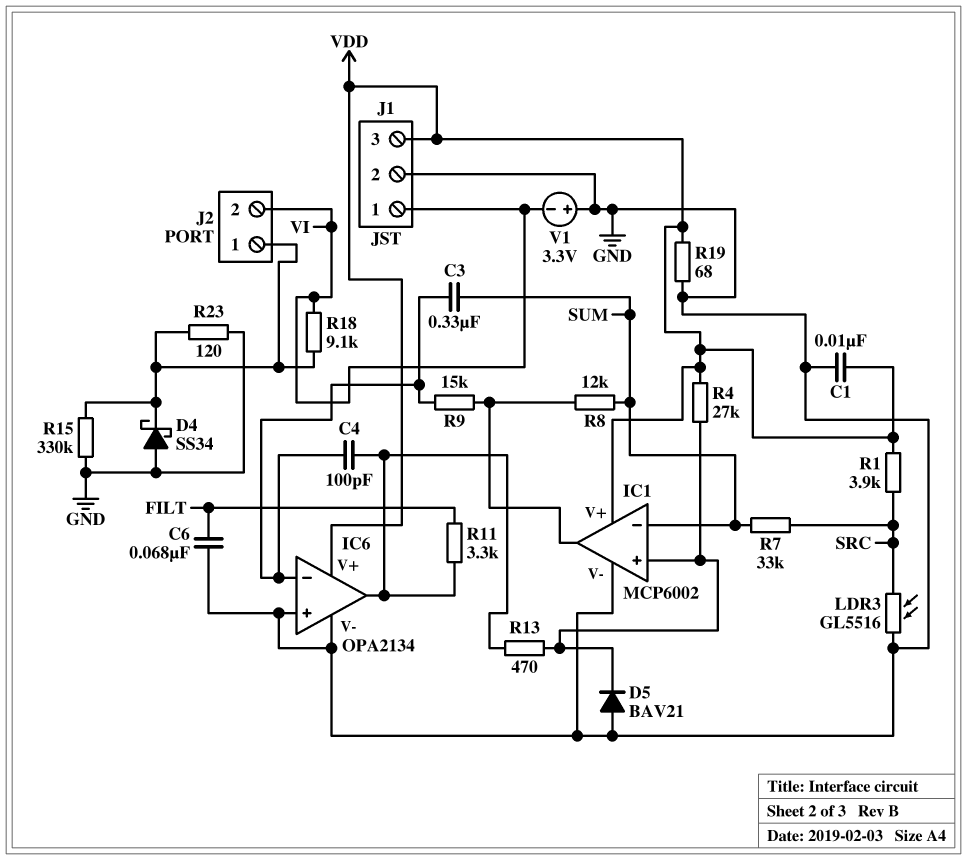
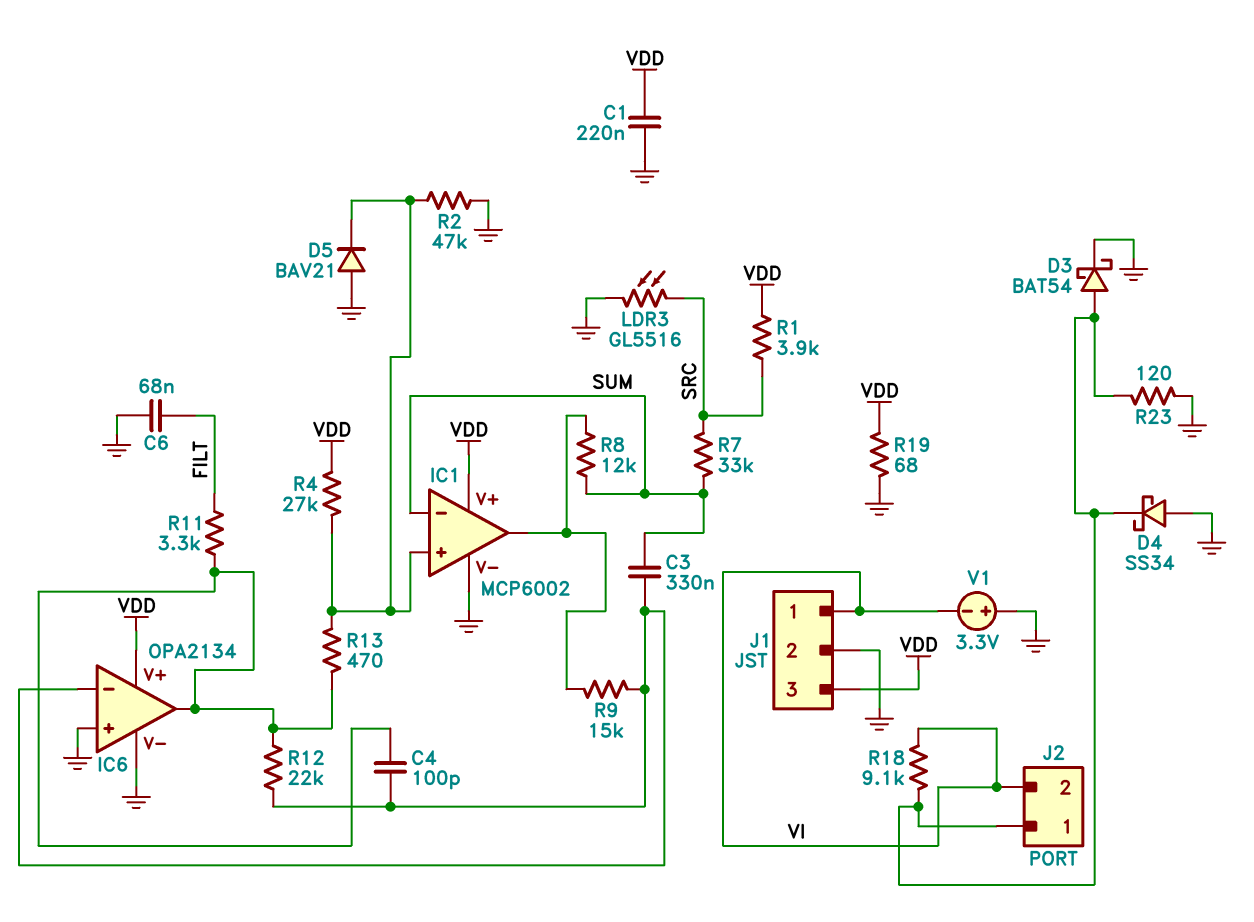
C1: 10nF (GND, VDD) -> 220nF (GND, VDD)
D3: none -> schottky BAT54 (A J2/1, K GND)
R2: none -> 47k (GND, IC1/in+)
R12: none -> 22k (IC6/in-, IC6/out)
R15: 330k (GND, J2/1) -> none

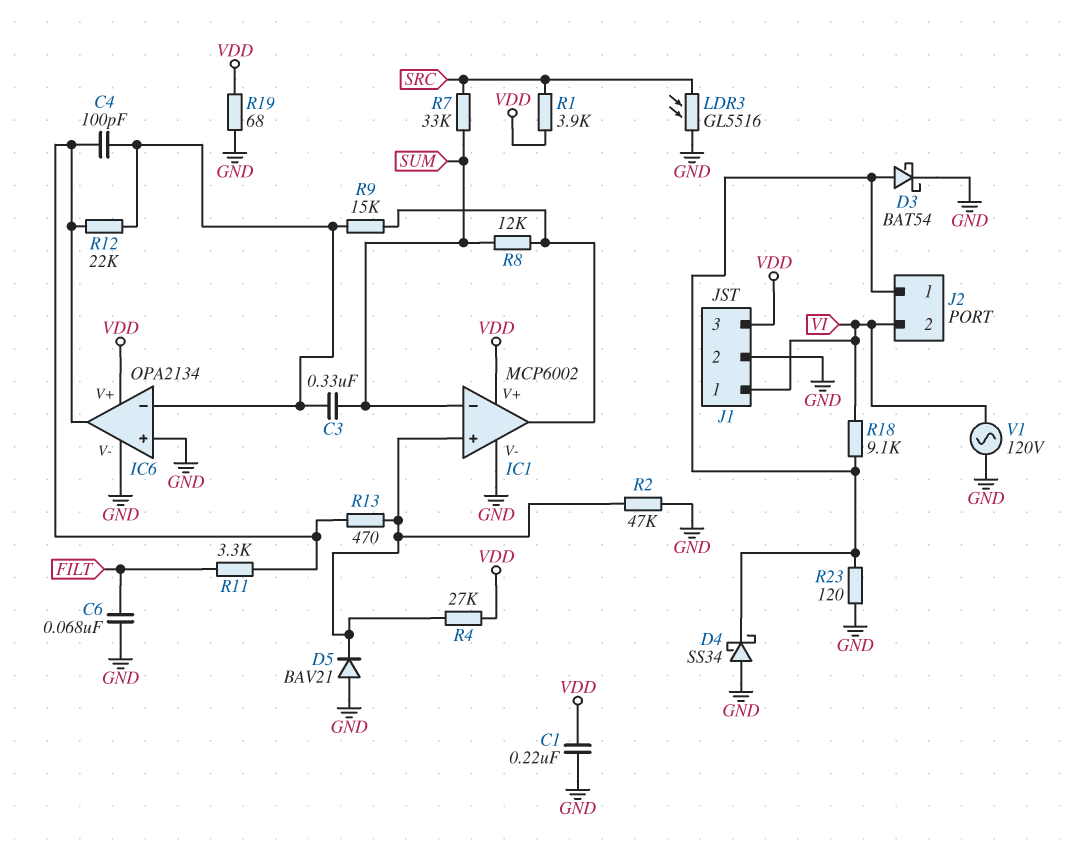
V1: 3.3V (plus GND, minus VI) -> AC 120V (GND, VI)

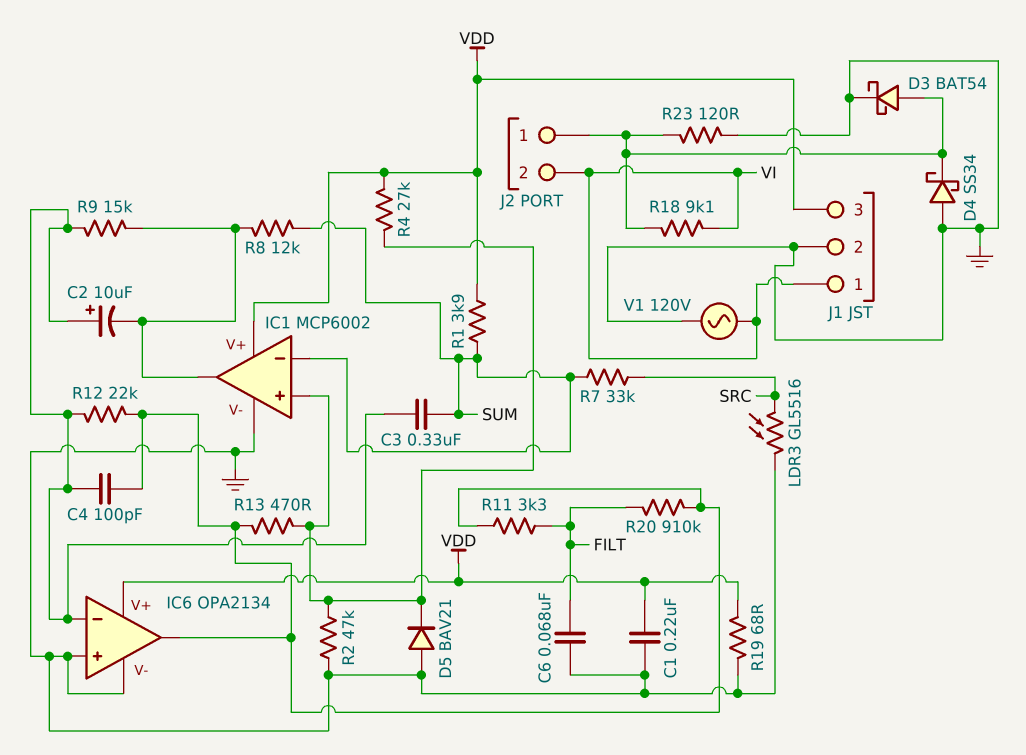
C2: none -> 10uF (plus IC6/in-, minus IC1/out)
R1: 3.9k (SRC, VDD) -> 3.9k (SUM, VDD)
R20: none -> 910k (FILT, IC6/out)

